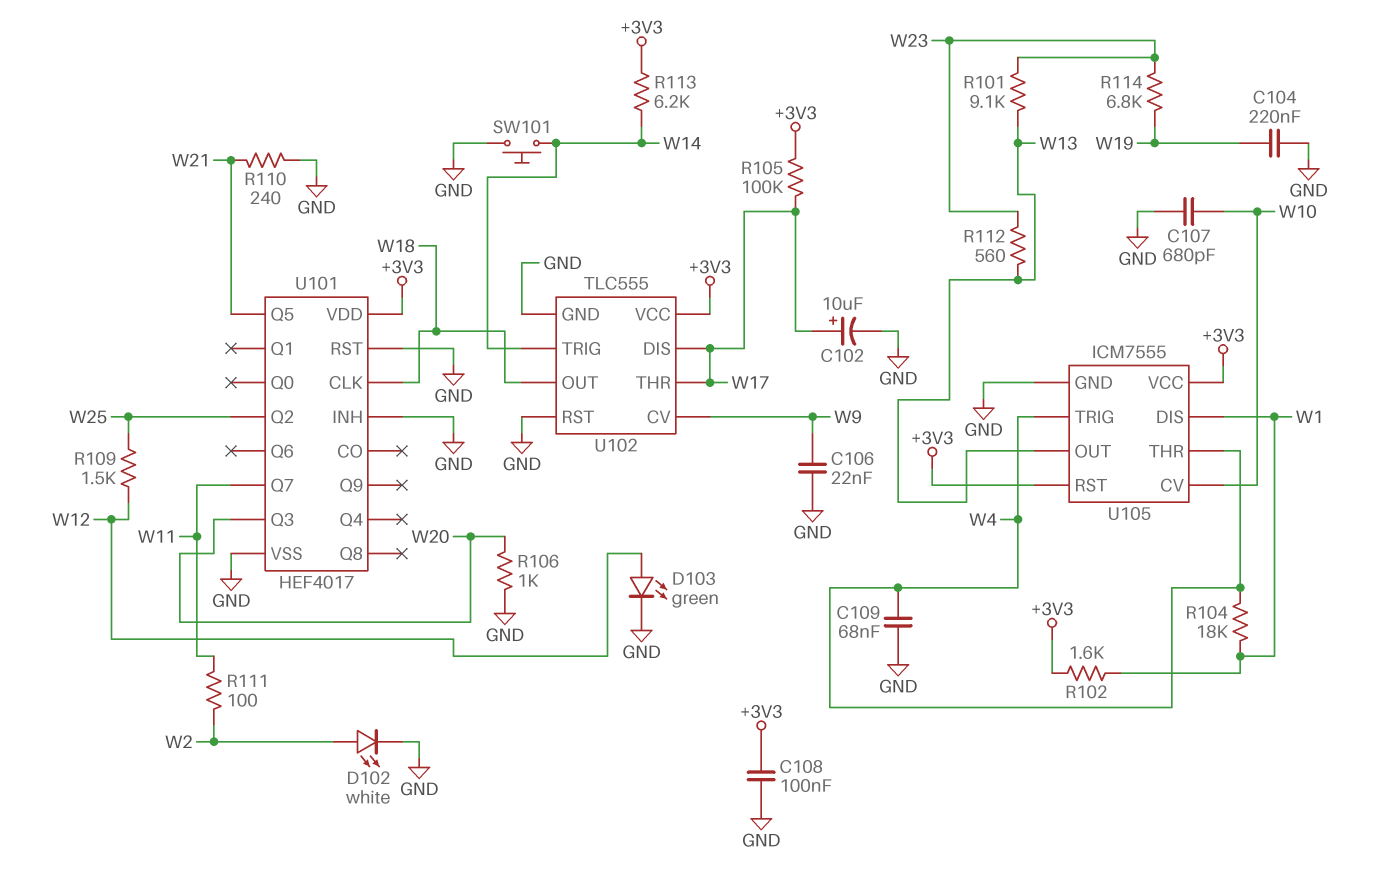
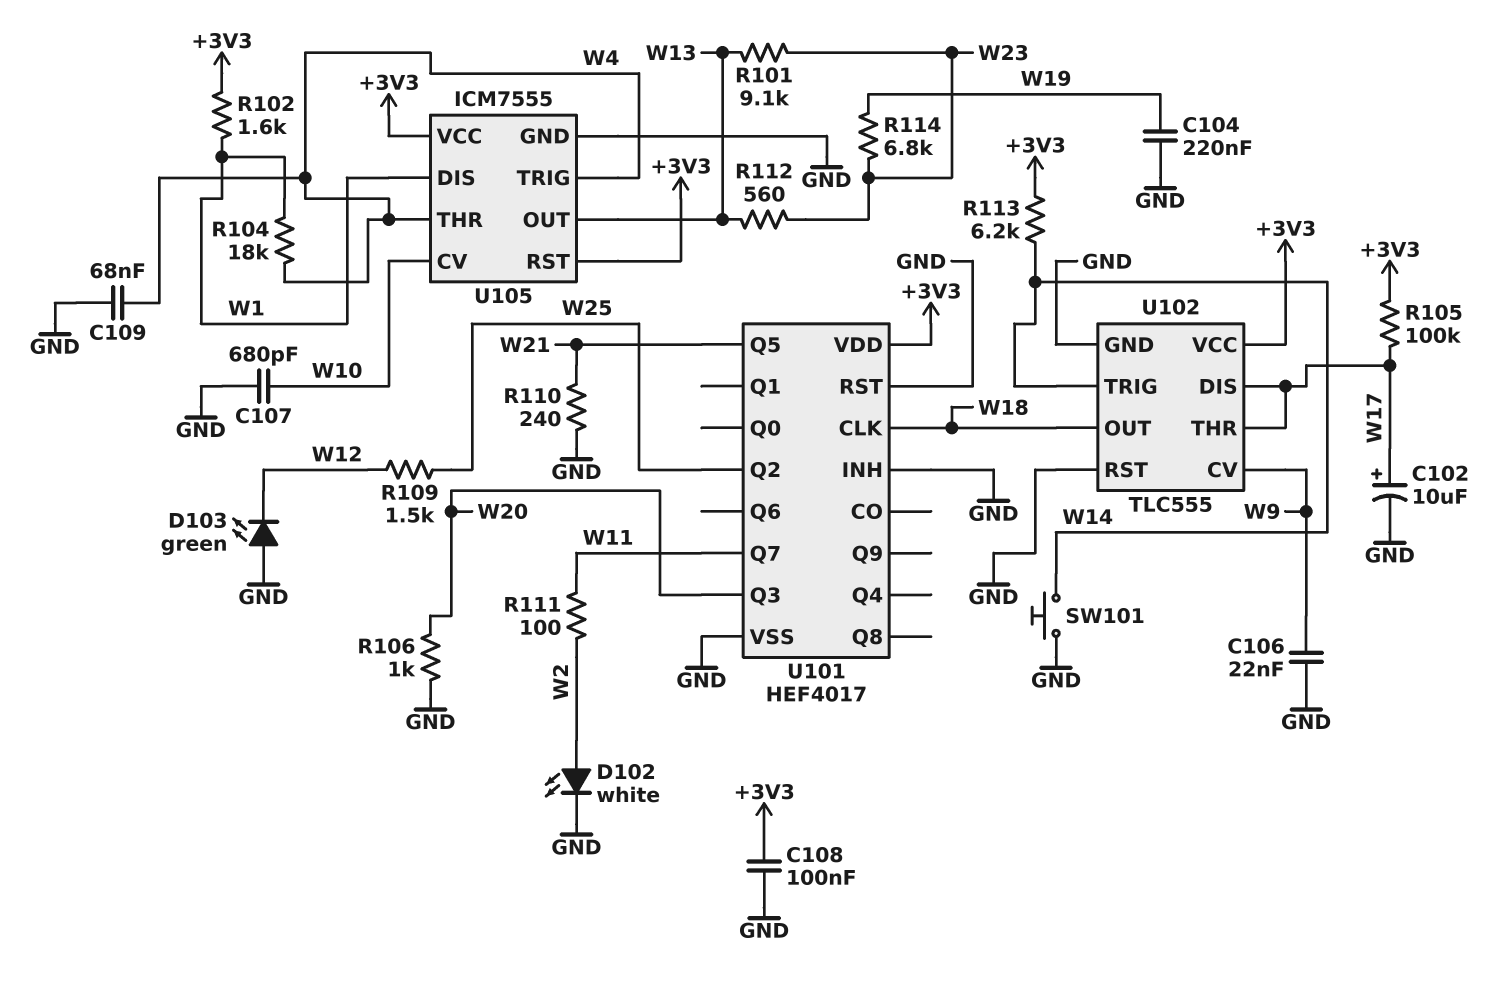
D103: LED green (A W12, K GND) -> LED green (A GND, K W12)

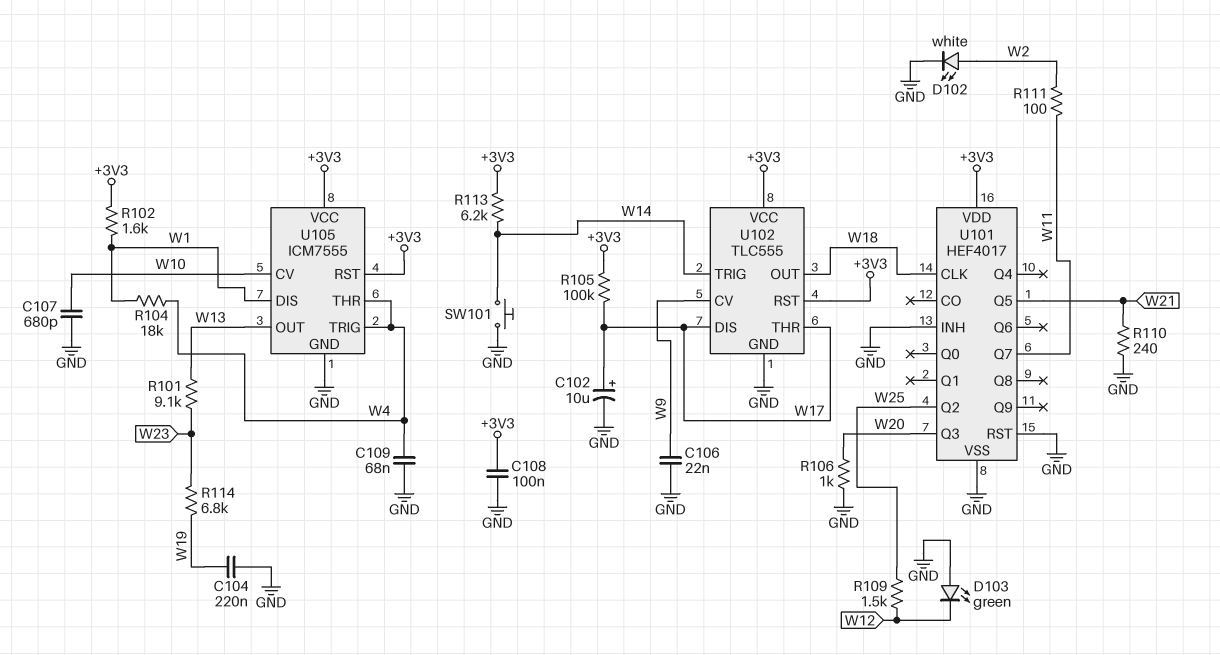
R112: 560 (W13, W23) -> none
U102 pin RST: GND -> +3V3

